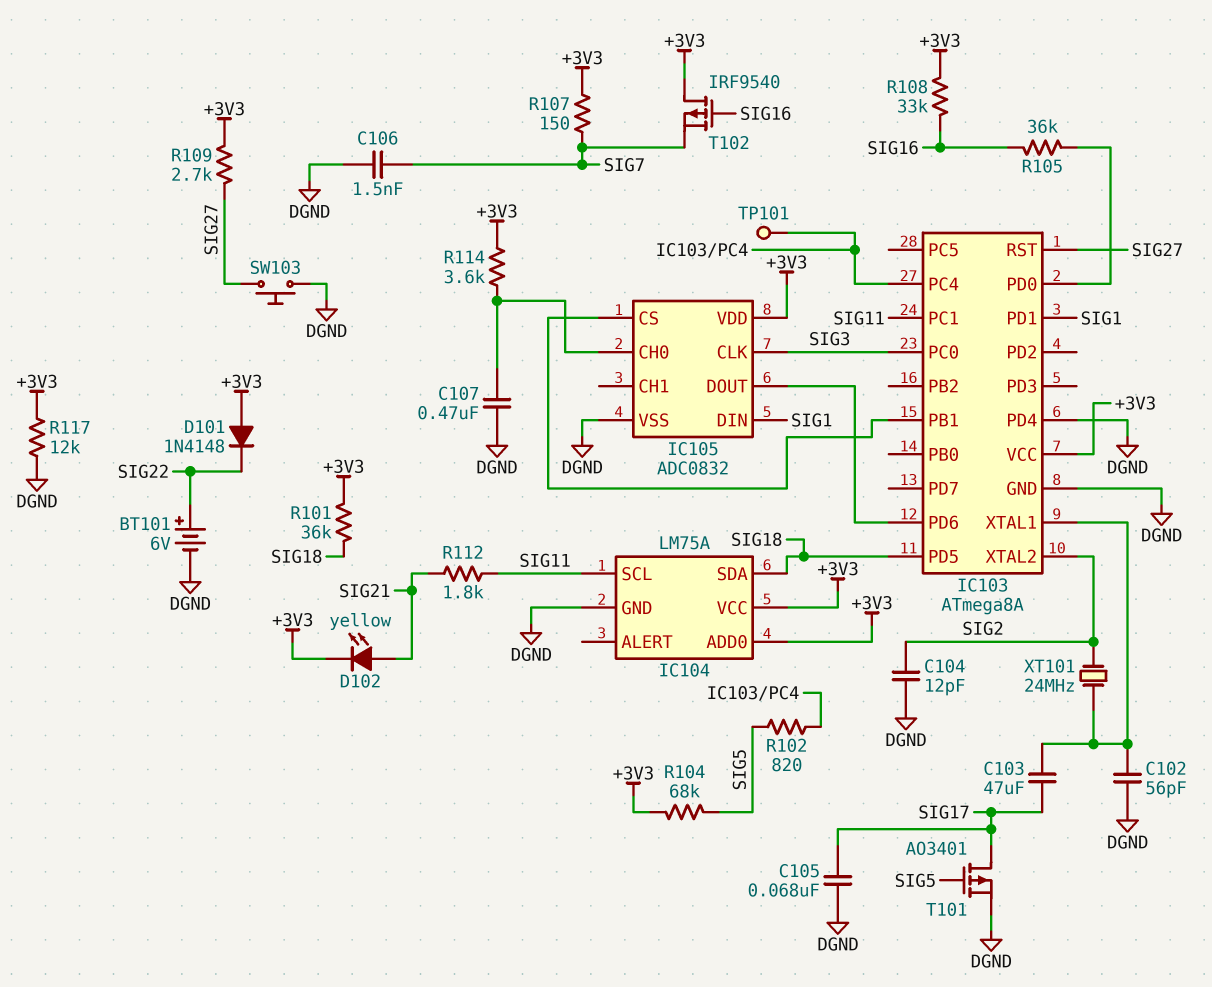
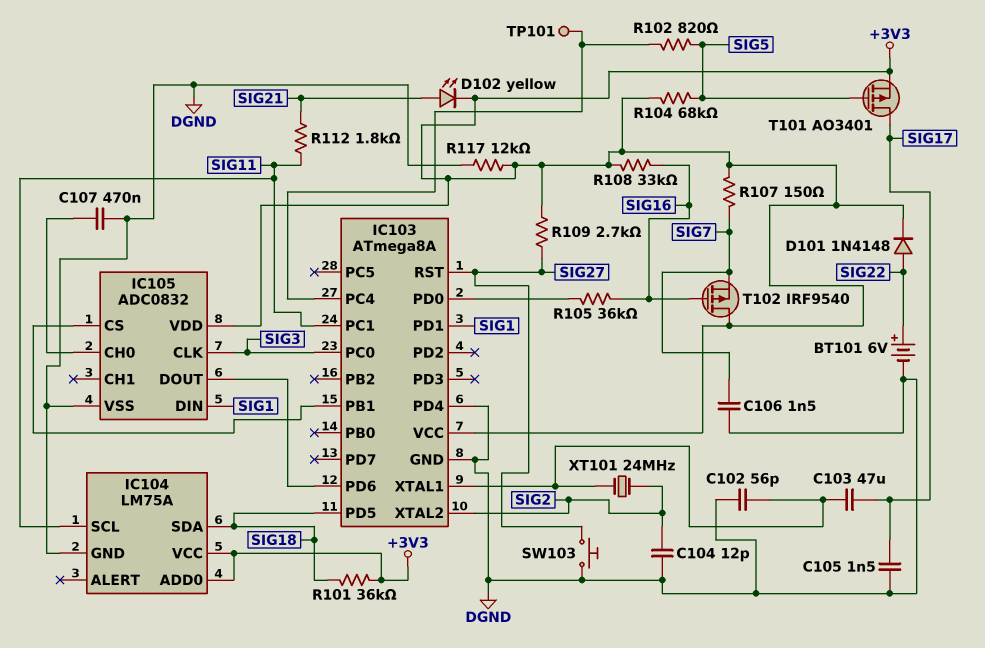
C105: 68nF (DGND, SIG17) -> 1.5nF (DGND, SIG17)
D101: diode 1N4148 (A +3V3, K SIG22) -> diode 1N4148 (A SIG22, K +3V3)
R114: 3.6k (+3V3, IC105/CH0) -> none
T101: PMOS AO3401 (G SIG5, D SIG17, S DGND) -> PMOS AO3401 (G SIG5, D SIG17, S +3V3)

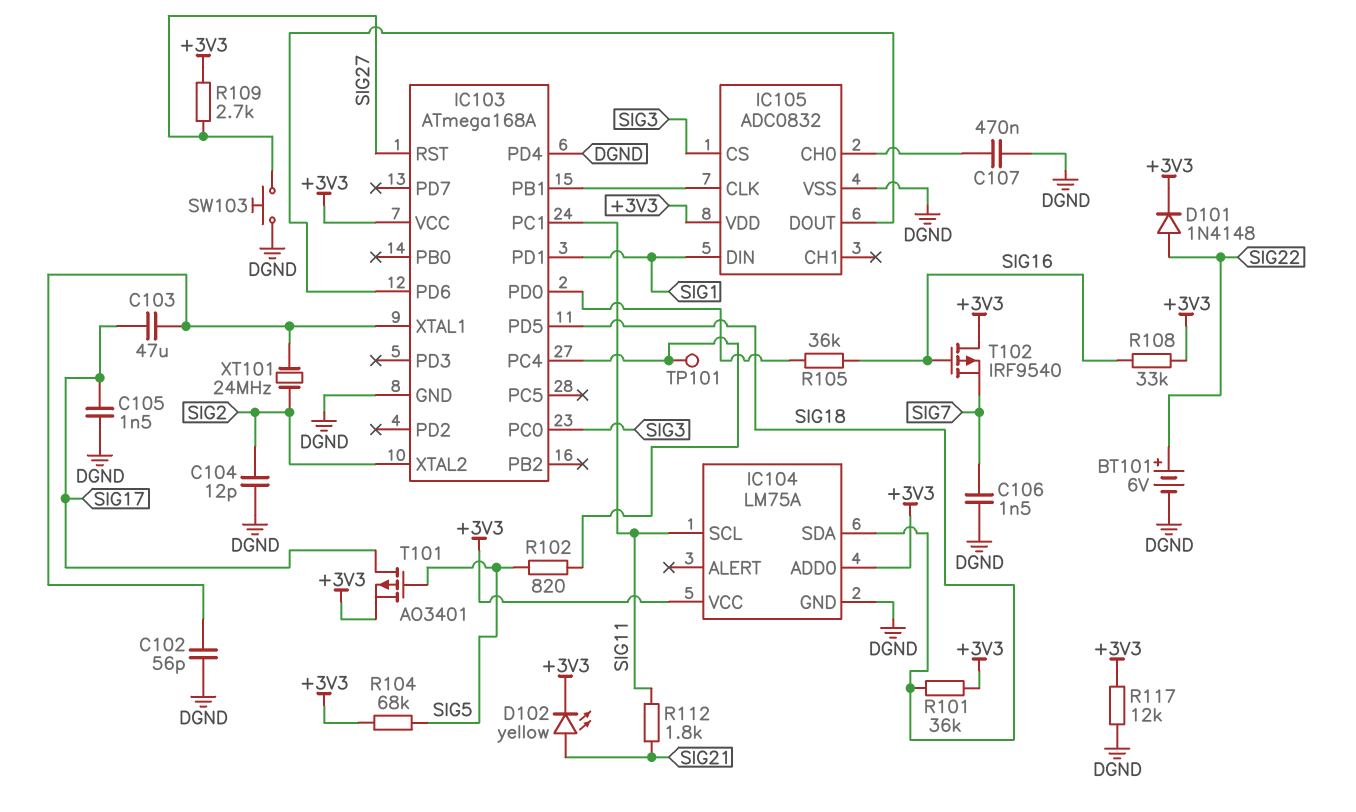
IC103: ATmega8A -> ATmega168A
IC105 pin CLK: SIG3 -> IC103/PB1
IC105 pin CS: IC103/PB1 -> SIG3
R107: 150 (+3V3, SIG7) -> none

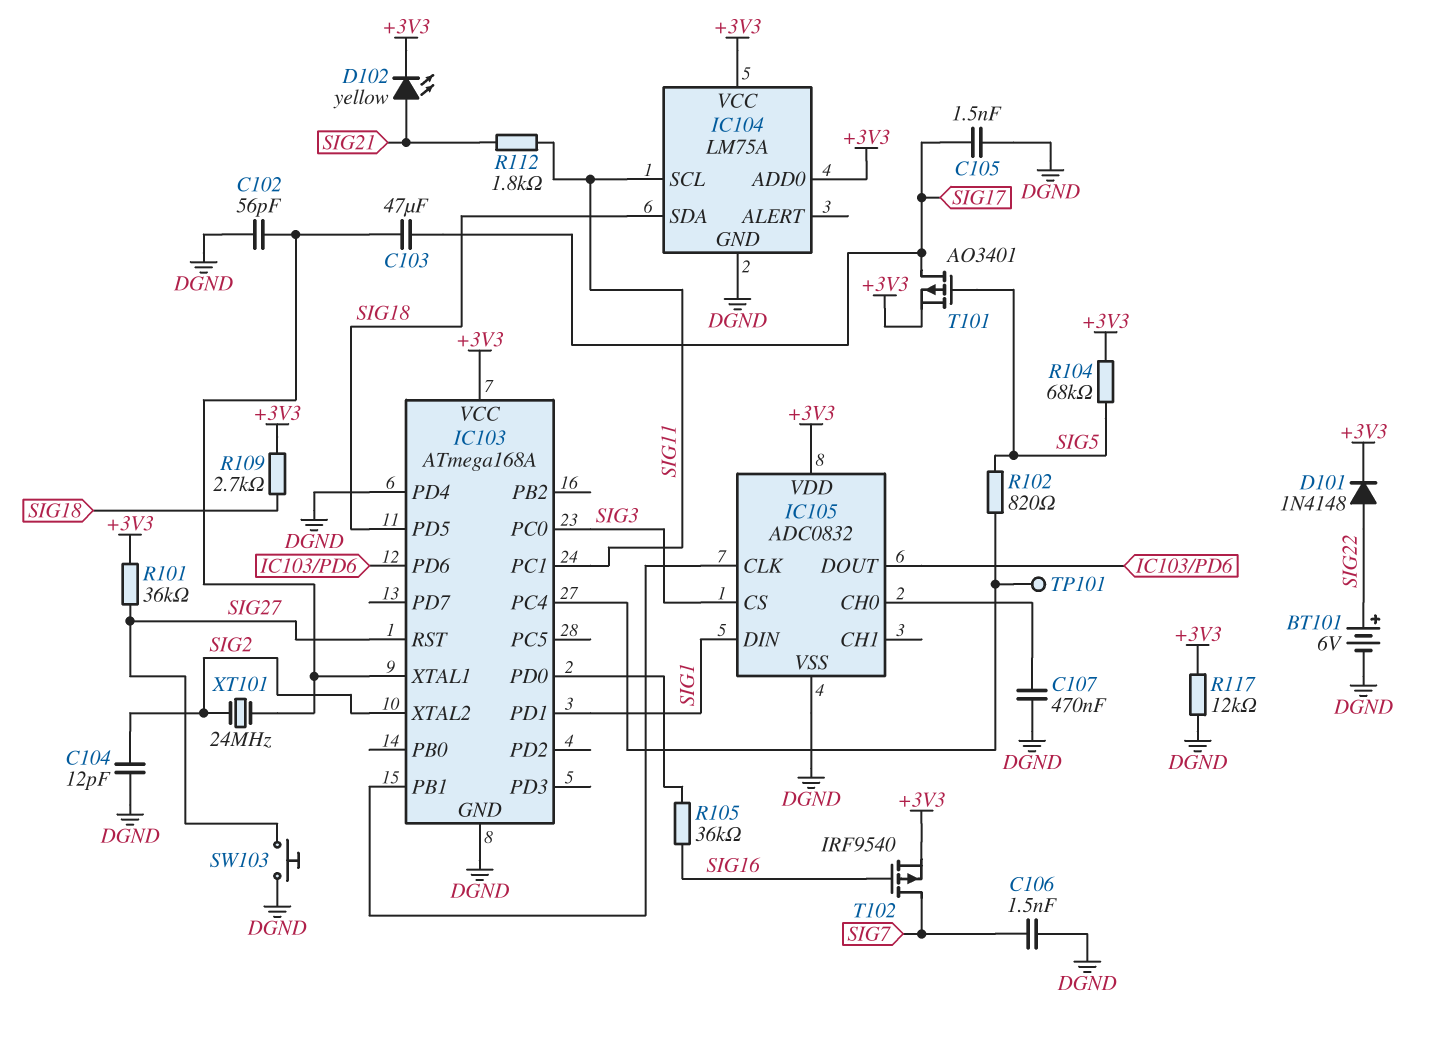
R101: 36k (+3V3, SIG18) -> 36k (+3V3, SIG27)
R108: 33k (+3V3, SIG16) -> none
R109: 2.7k (+3V3, SIG27) -> 2.7k (+3V3, SIG18)
T102: PMOS IRF9540 (G SIG16, D +3V3, S SIG7) -> PMOS IRF9540 (G SIG16, D SIG7, S +3V3)

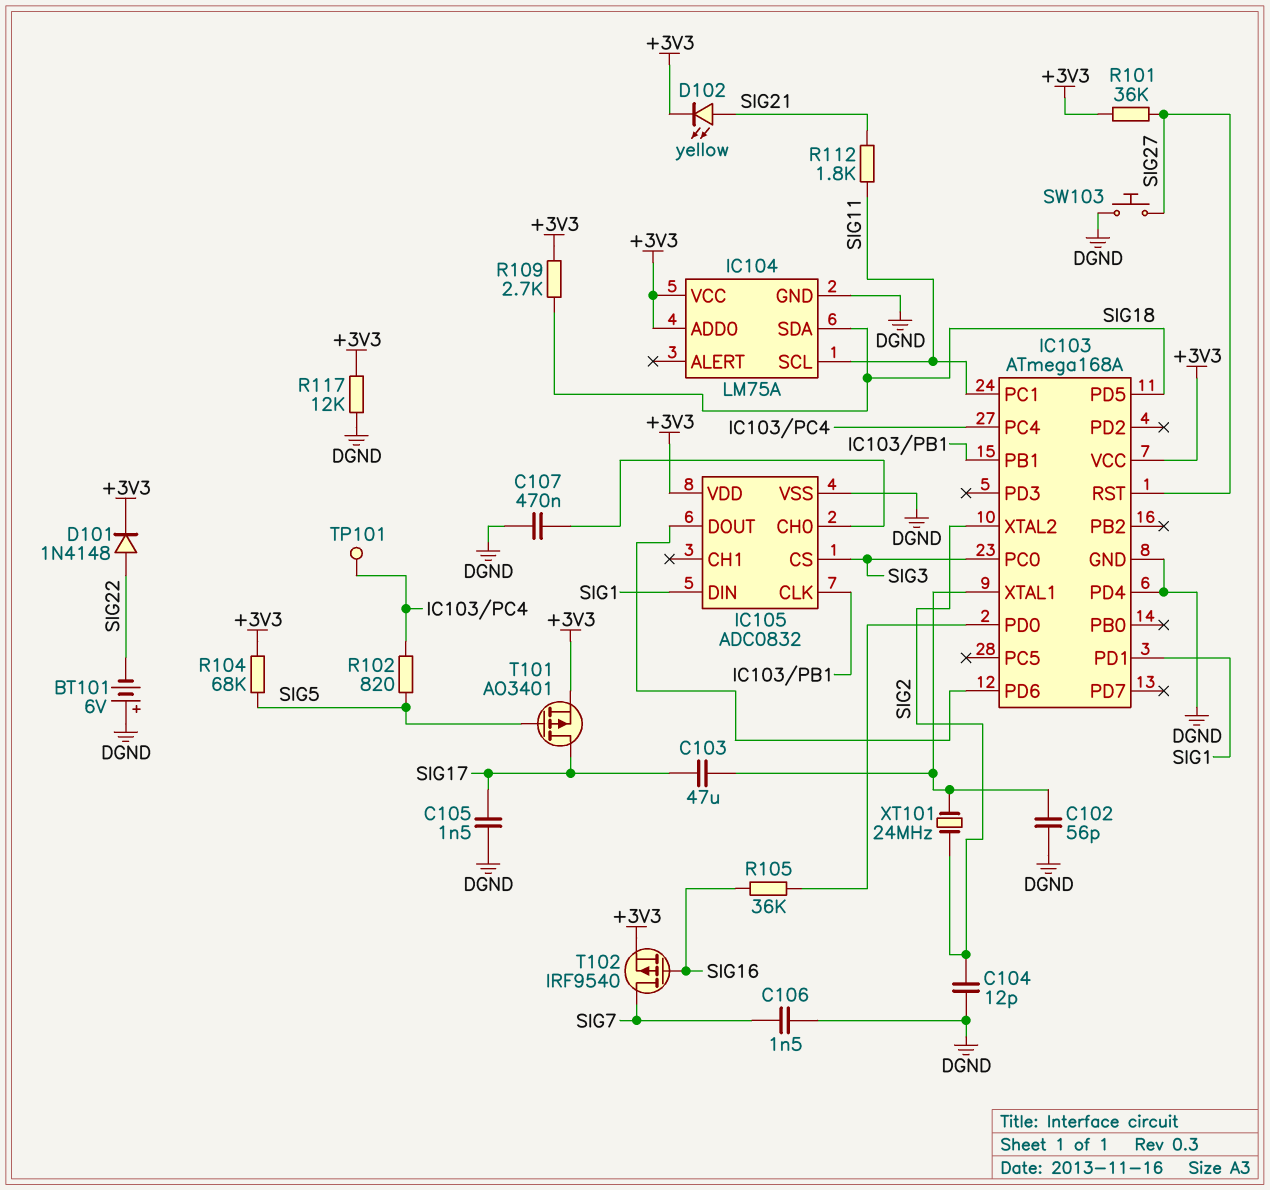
BT101: 6V (plus SIG22, minus DGND) -> 6V (plus DGND, minus SIG22)

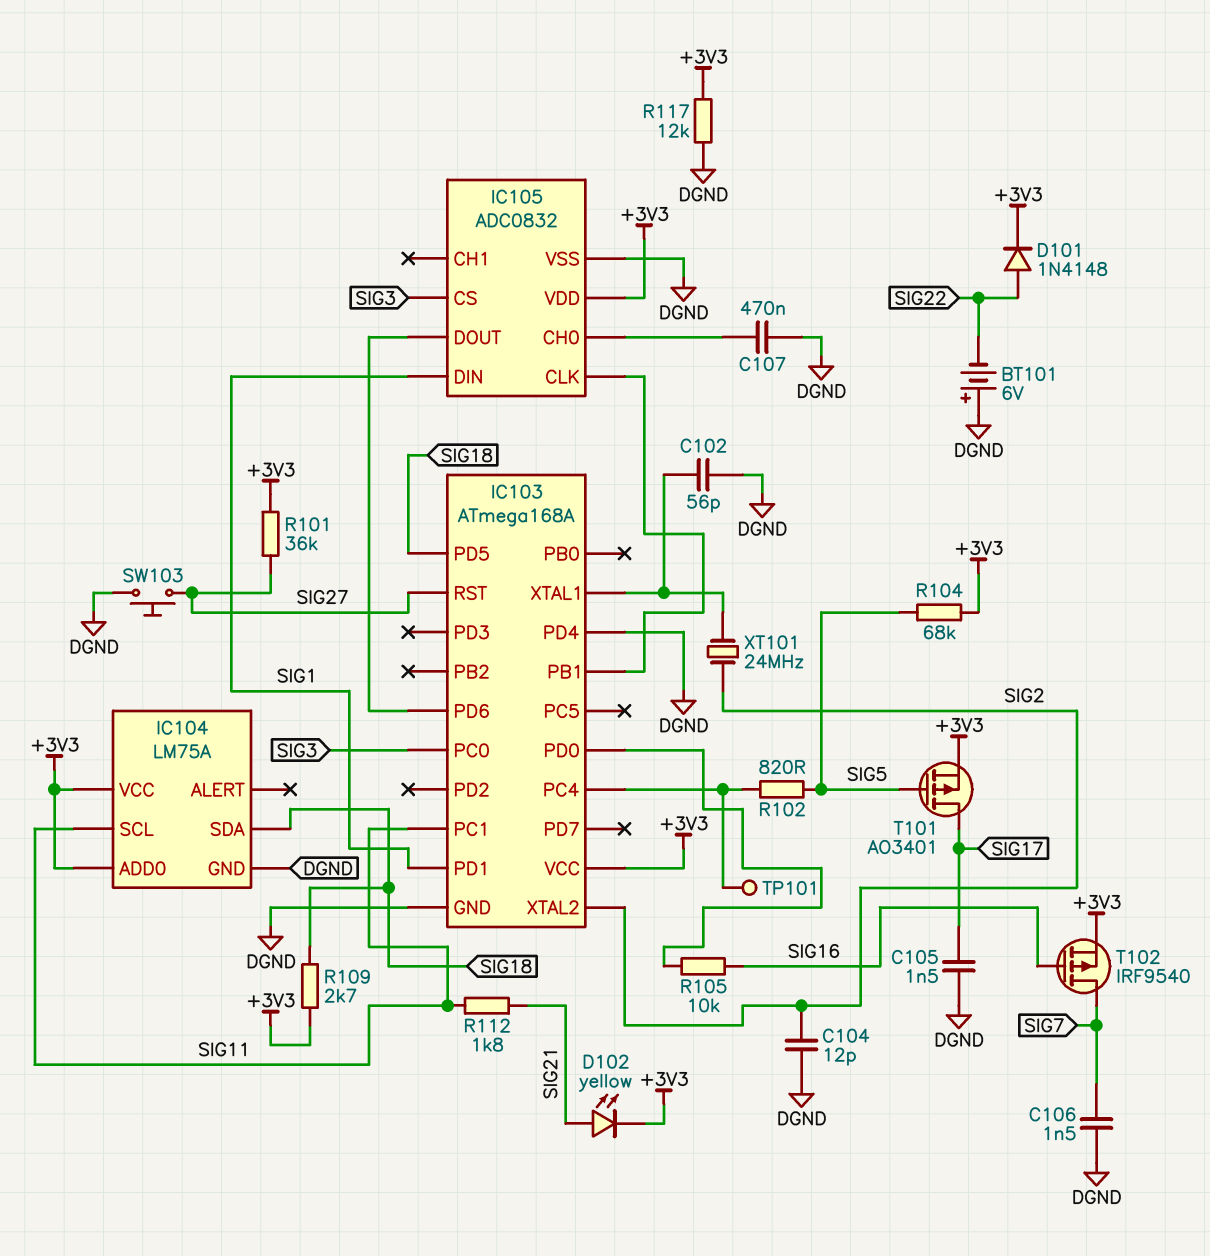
C103: 47uF (IC103/XTAL1, SIG17) -> none
R105: 36k (IC103/PD0, SIG16) -> 10k (IC103/PD0, SIG16)

